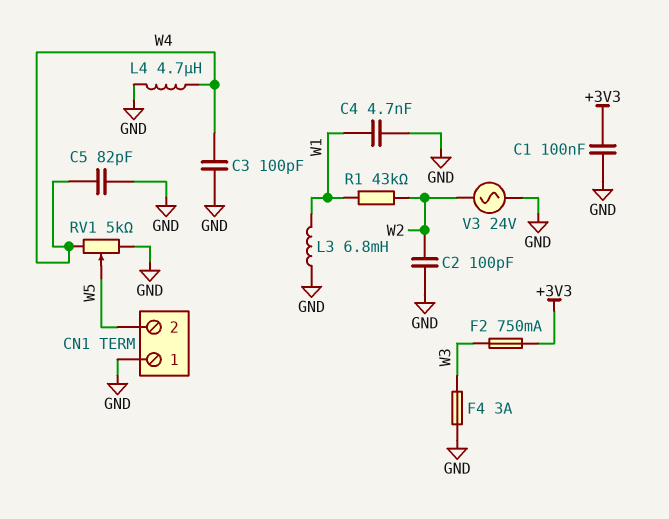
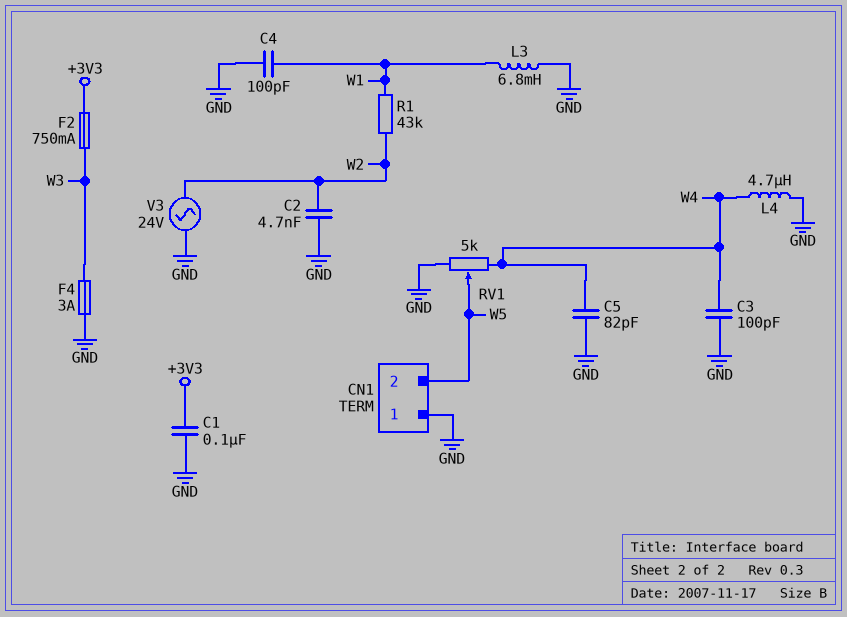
C2: 100pF (GND, W2) -> 4.7nF (GND, W2)
C4: 4.7nF (GND, W1) -> 100pF (GND, W1)

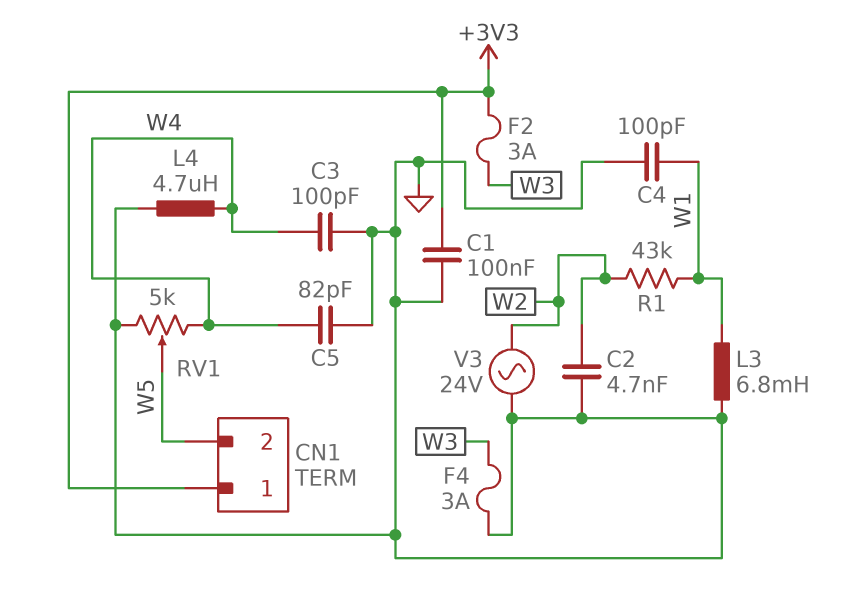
CN1 pin 1: GND -> +3V3
F2: 750mA (+3V3, W3) -> 3A (+3V3, W3)

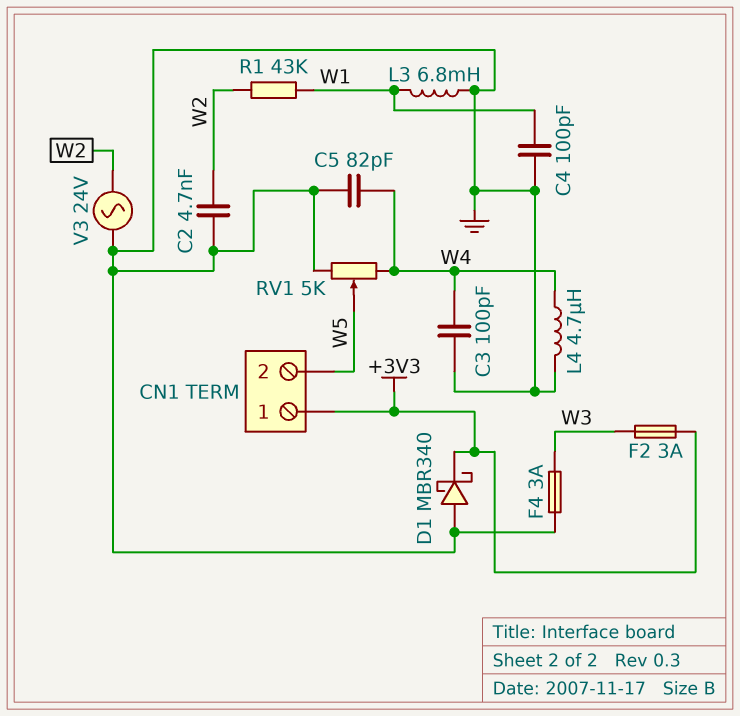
C1: 100nF (+3V3, GND) -> none
D1: none -> schottky MBR340 (A GND, K +3V3)

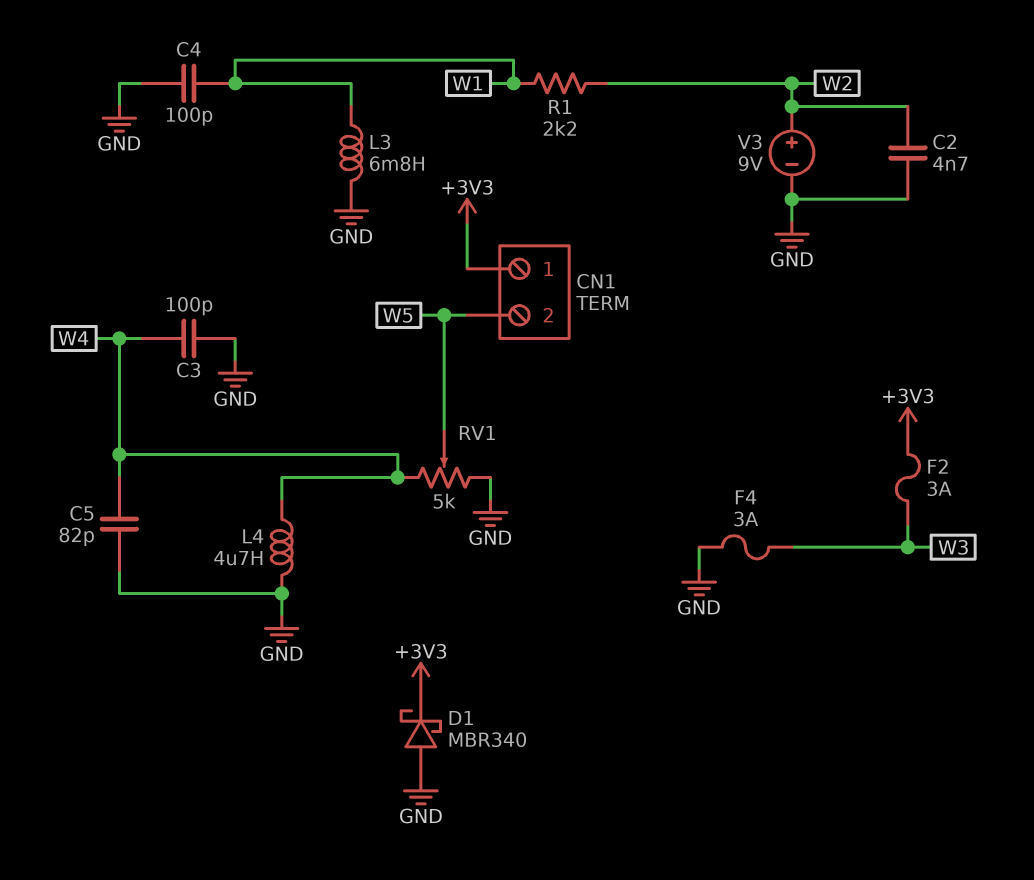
R1: 43k (W1, W2) -> 2.2k (W1, W2)
V3: AC 24V (GND, W2) -> 9V (plus W2, minus GND)

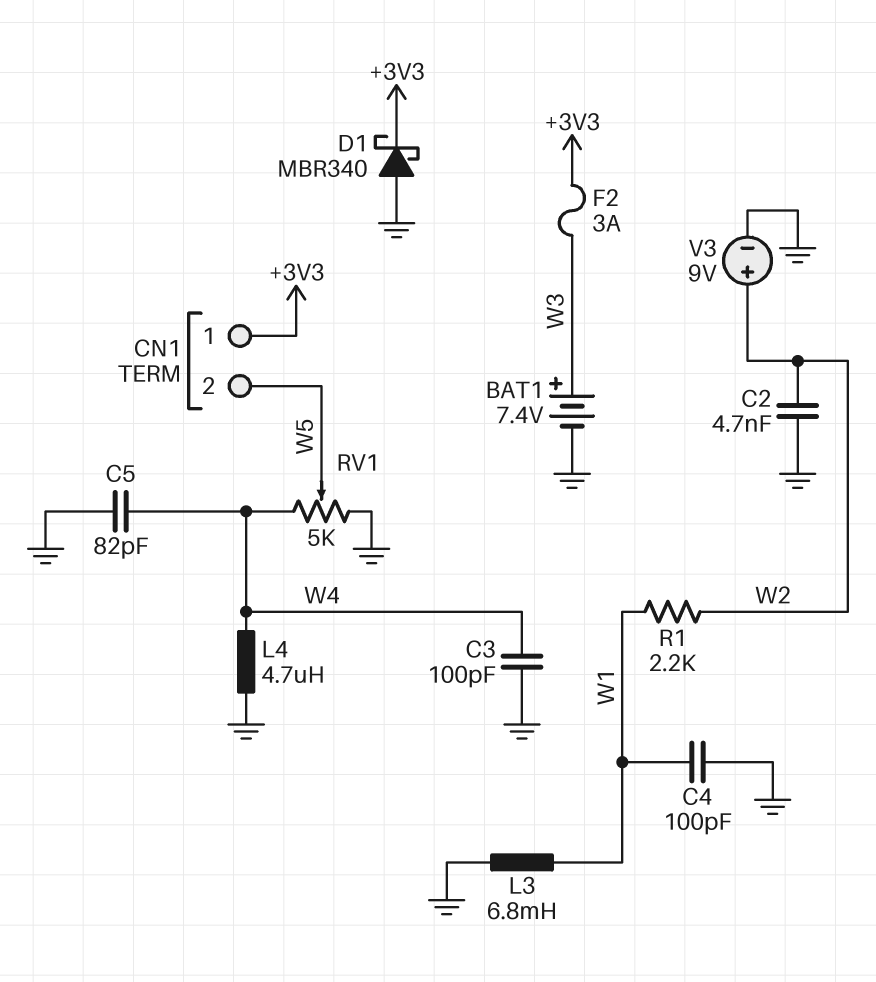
BAT1: none -> 7.4V (plus W3, minus GND)
F4: 3A (GND, W3) -> none

